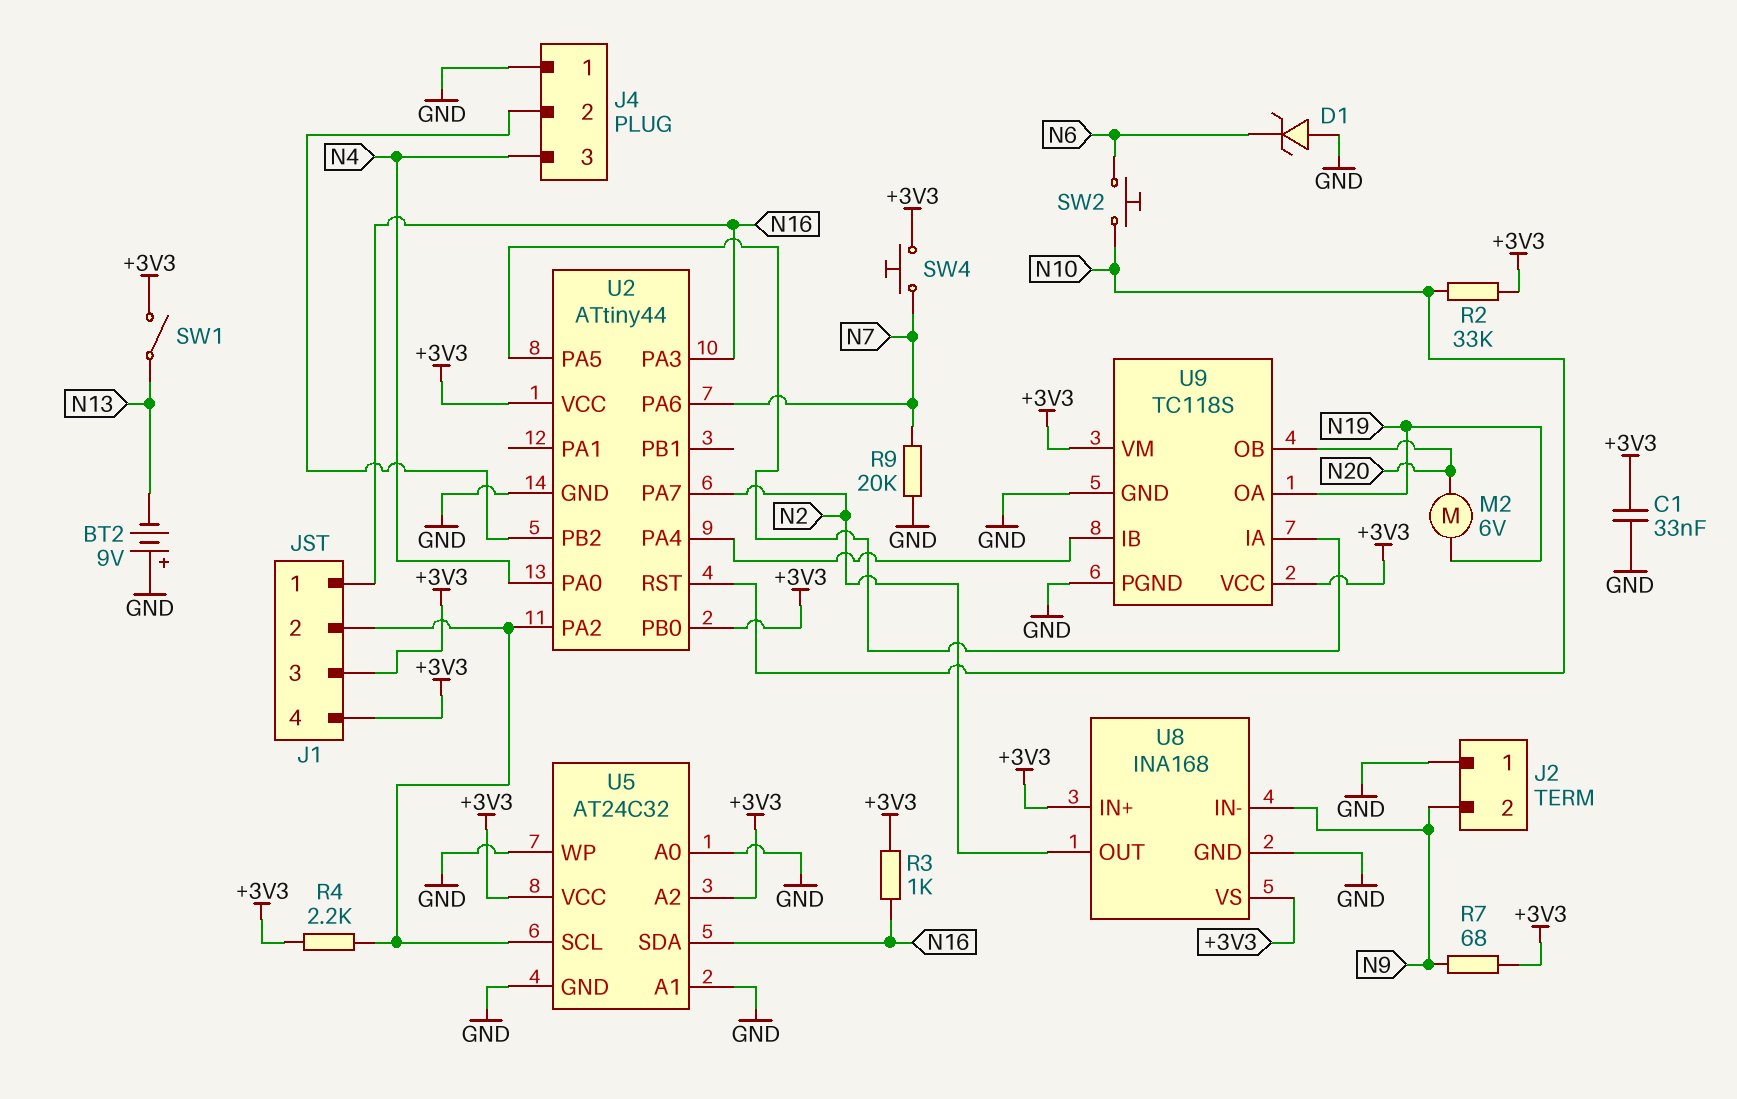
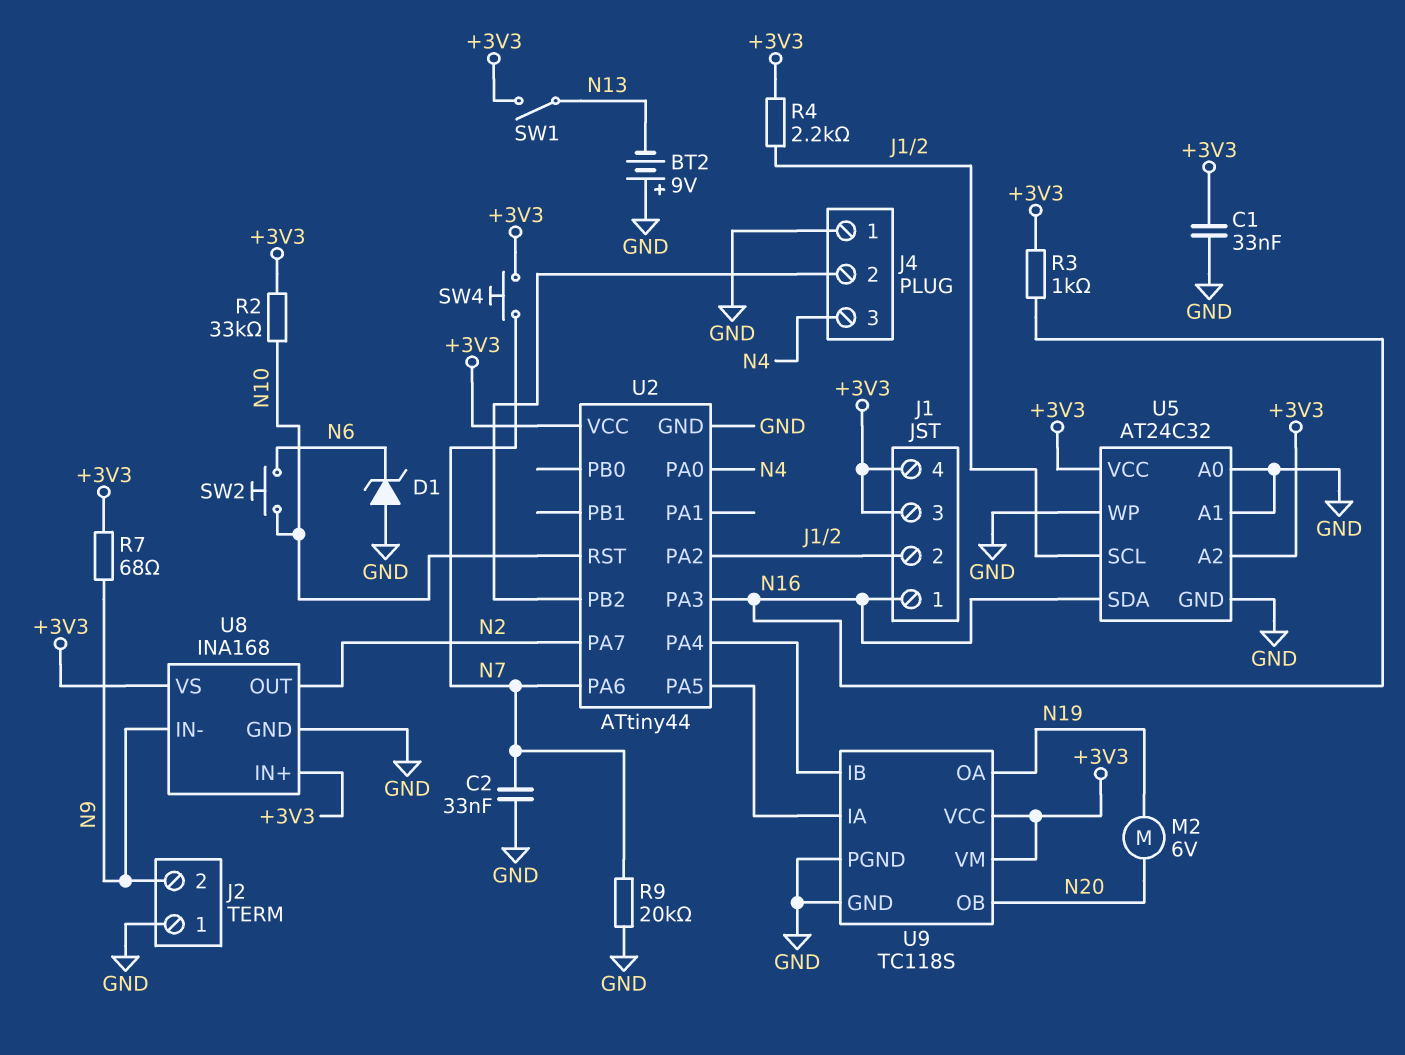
C2: none -> 33nF (GND, N7)
U2 pin PB0: +3V3 -> none

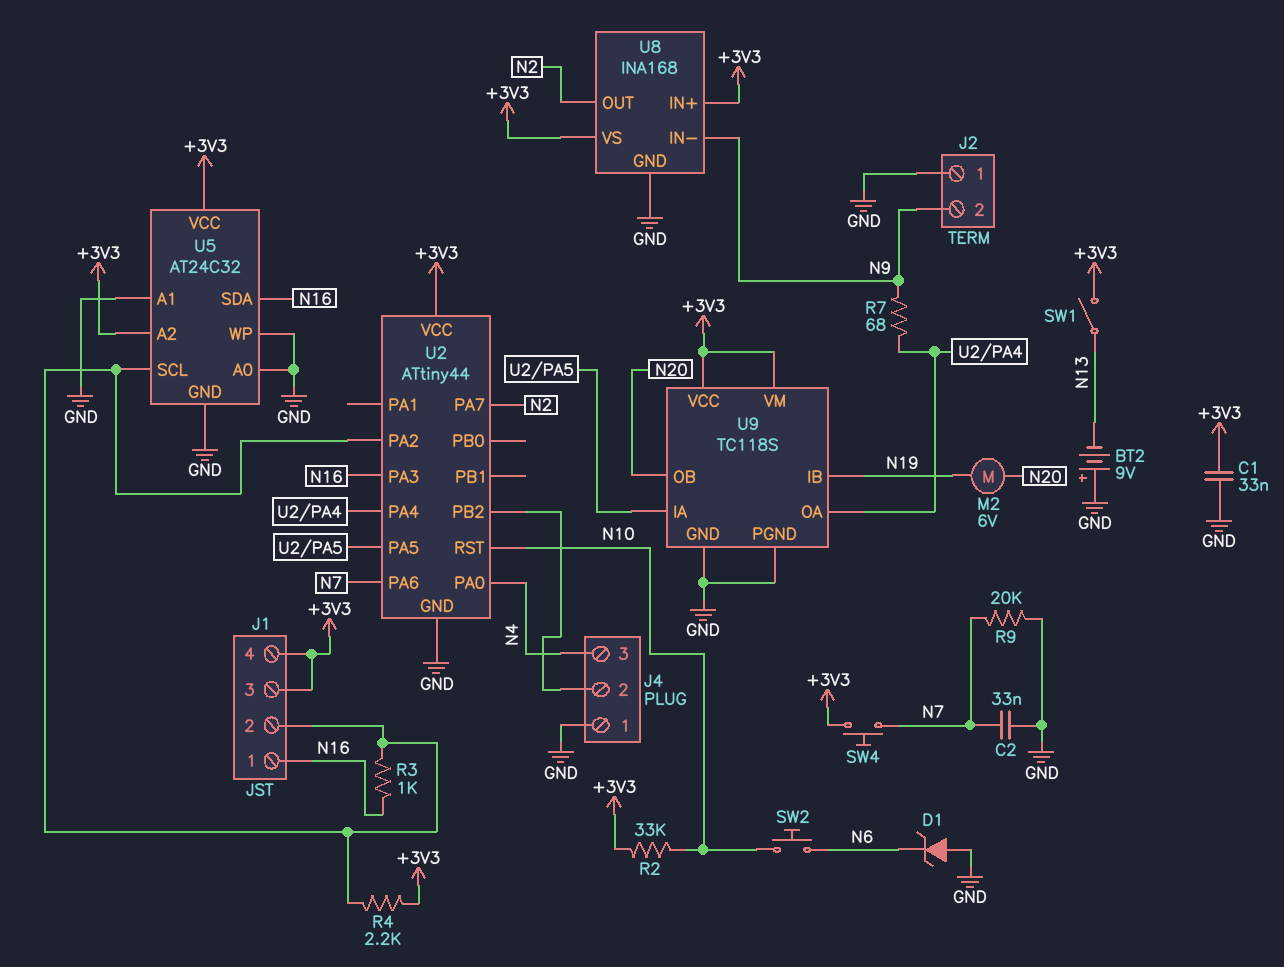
R3: 1k (+3V3, N16) -> 1k (J1/2, N16)
R7: 68 (+3V3, N9) -> 68 (N9, U2/PA4)
U9 pin IB: U2/PA4 -> N19
U9 pin OA: N19 -> U2/PA4

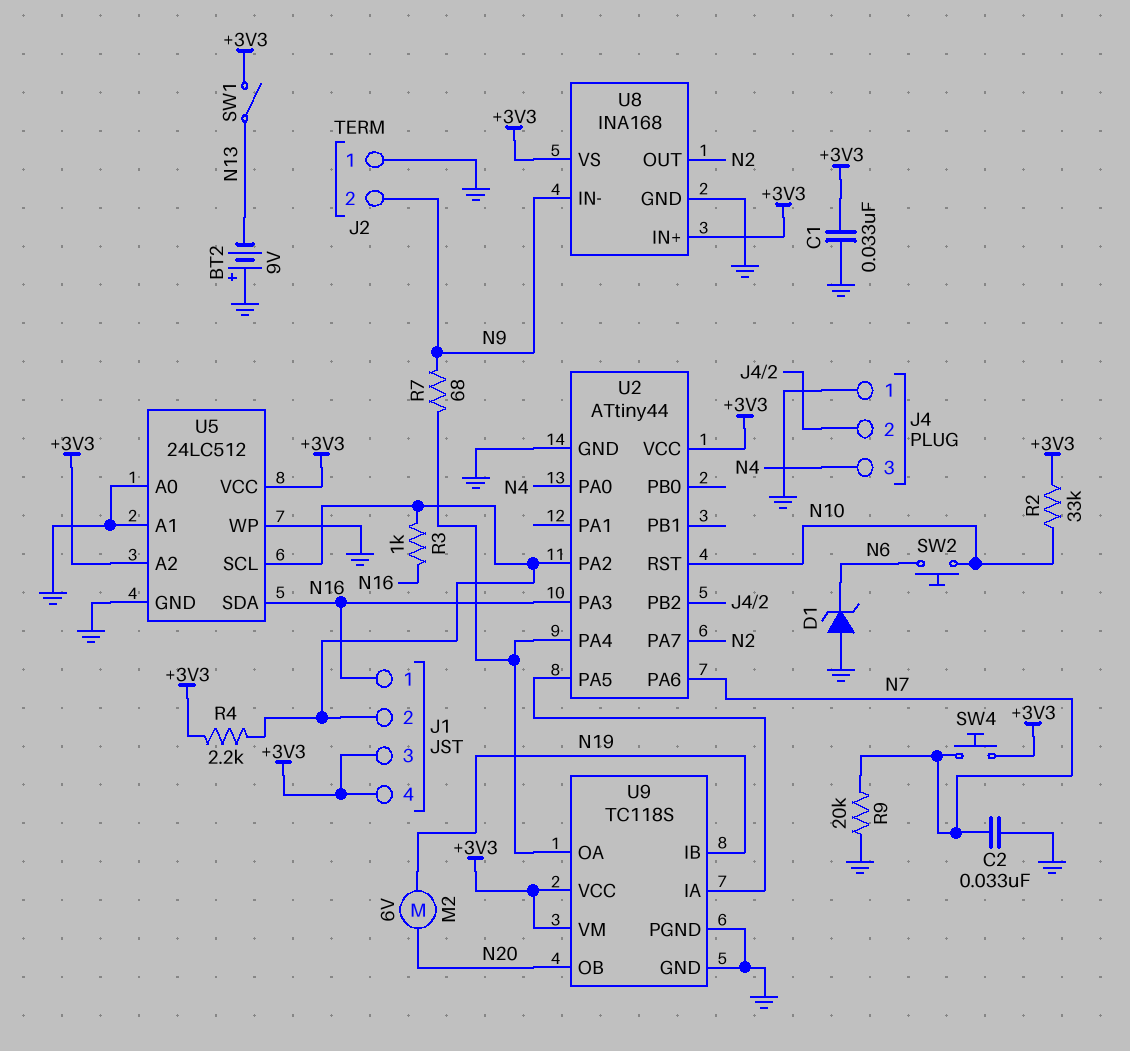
U5: AT24C32 -> 24LC512

